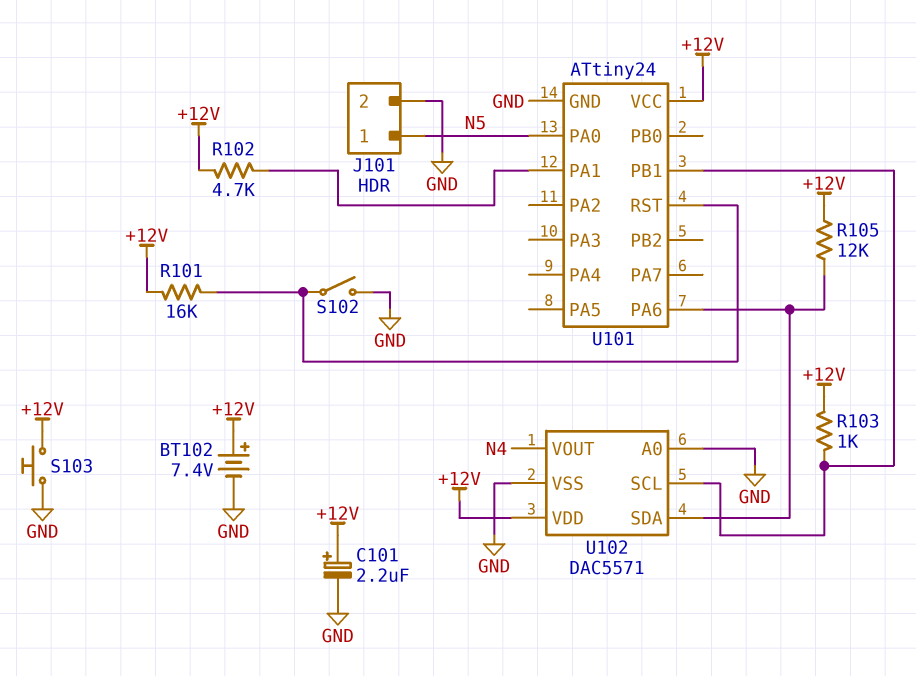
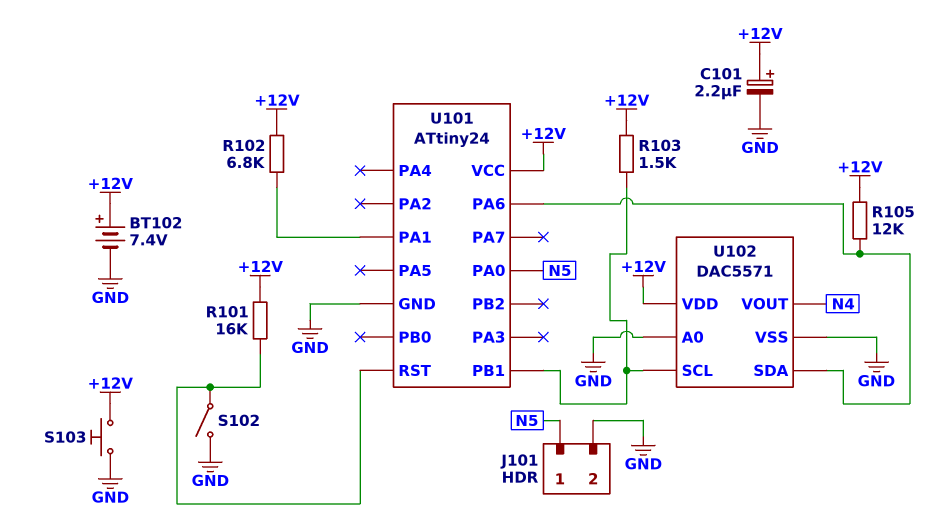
R102: 4.7k (+12V, U101/PA1) -> 6.8k (+12V, U101/PA1)
R103: 1k (+12V, U101/PB1) -> 1.5k (+12V, U101/PB1)

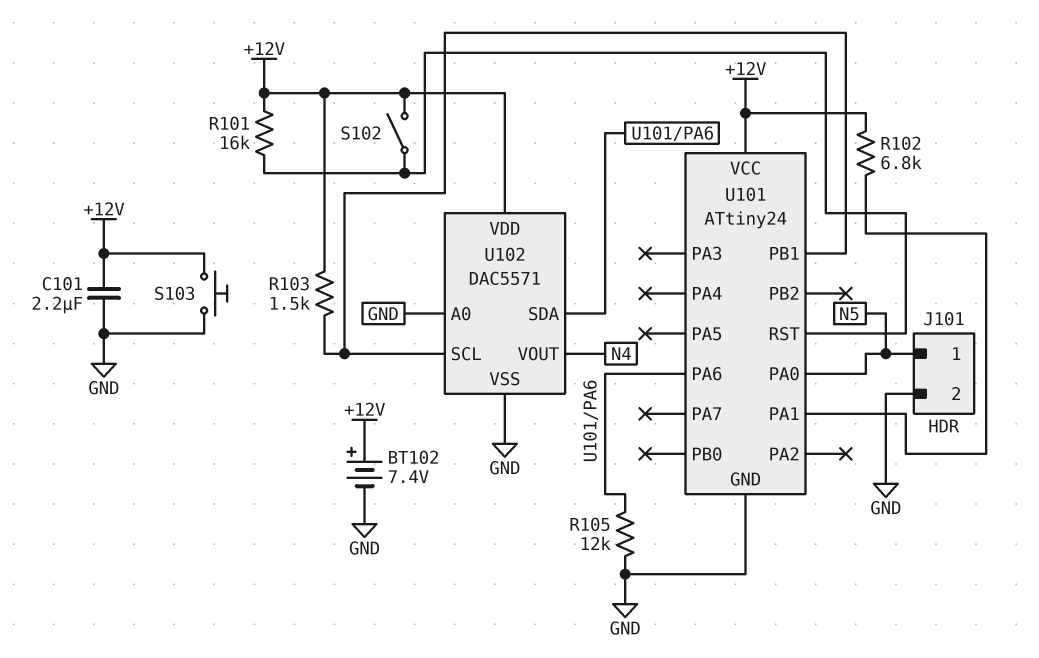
C101: 2.2uF (plus +12V, minus GND) -> 2.2uF (+12V, GND)
R105: 12k (+12V, U101/PA6) -> 12k (GND, U101/PA6)
S102: switch (GND, U101/RST) -> switch (+12V, U101/RST)

